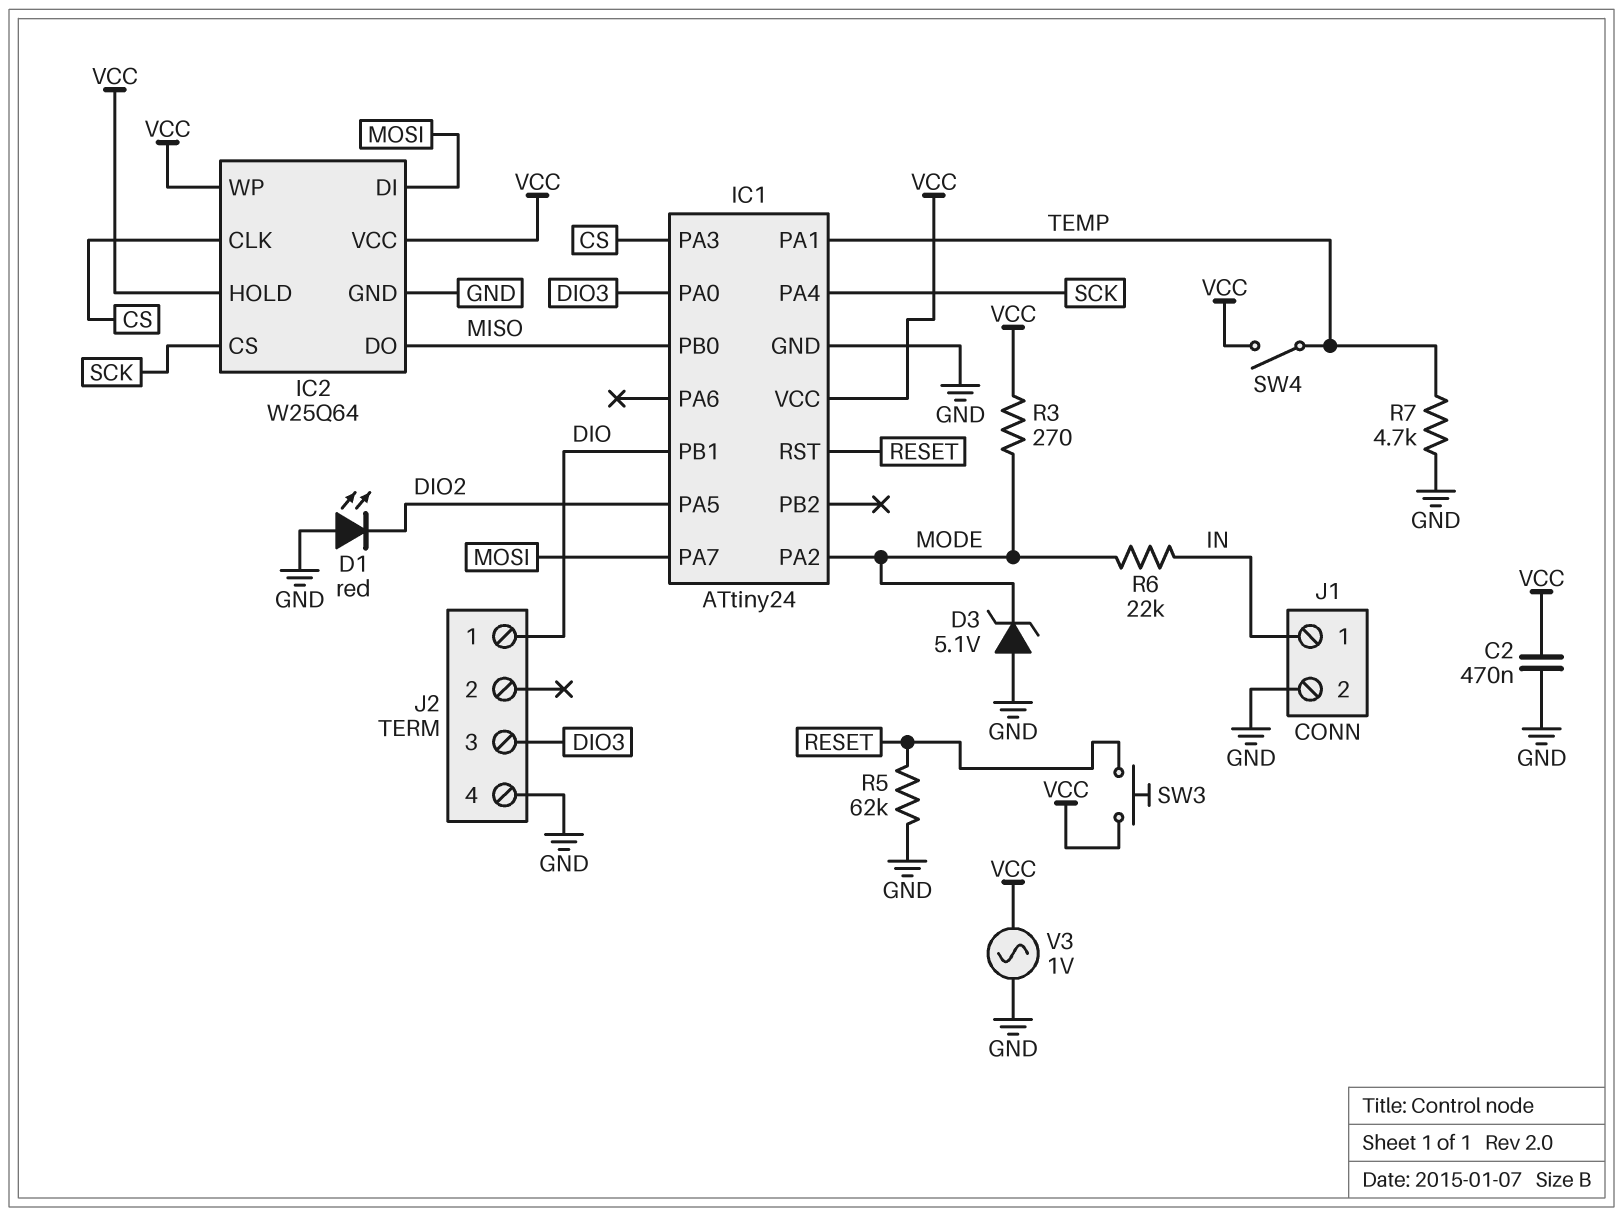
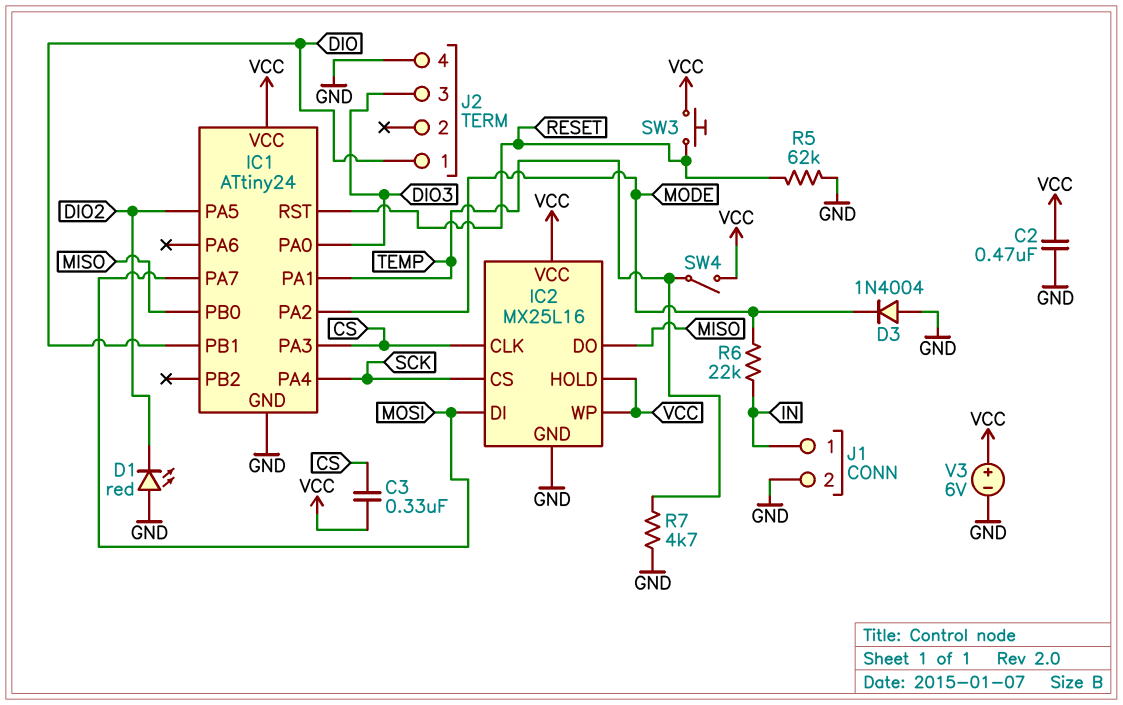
C3: none -> 330nF (CS, VCC)
D3: zener 5.1V (A GND, K MODE) -> diode 1N4004 (A GND, K MODE)
IC2: W25Q64 -> MX25L16
R3: 270 (MODE, VCC) -> none
V3: AC 1V (GND, VCC) -> 6V (plus VCC, minus GND)

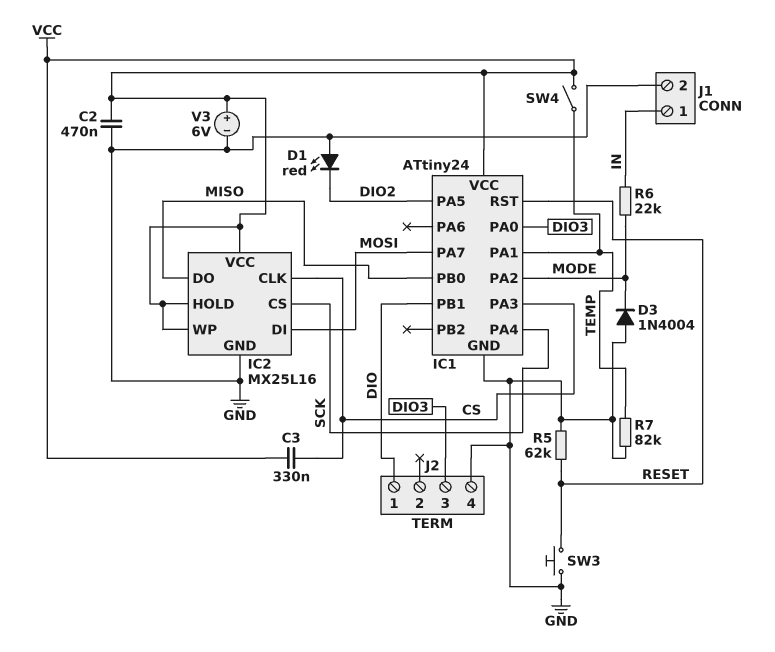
R7: 4.7k (GND, TEMP) -> 82k (GND, TEMP)
SW3: button (RESET, VCC) -> button (GND, RESET)

